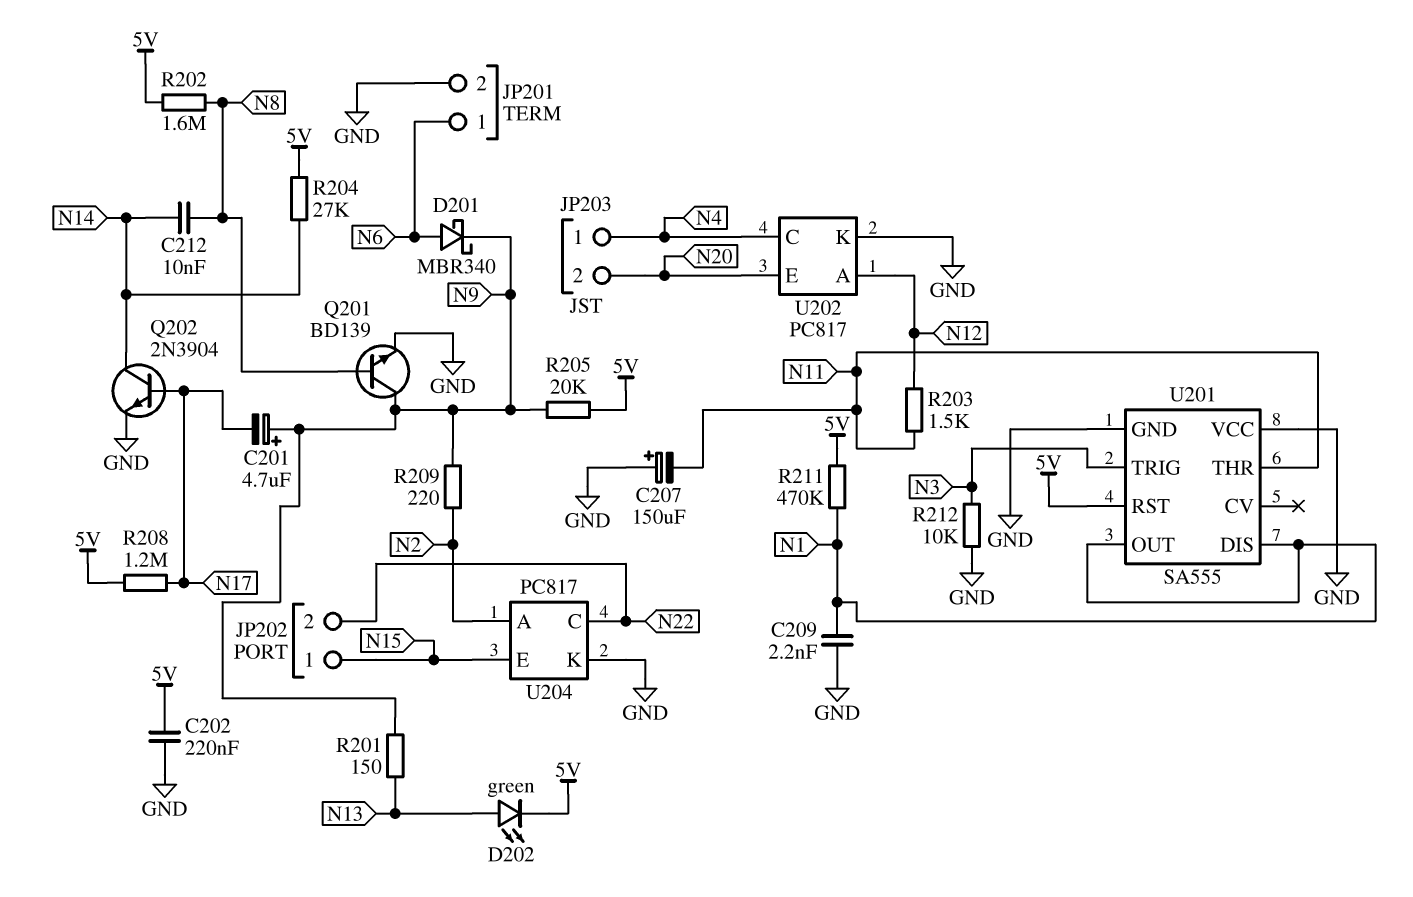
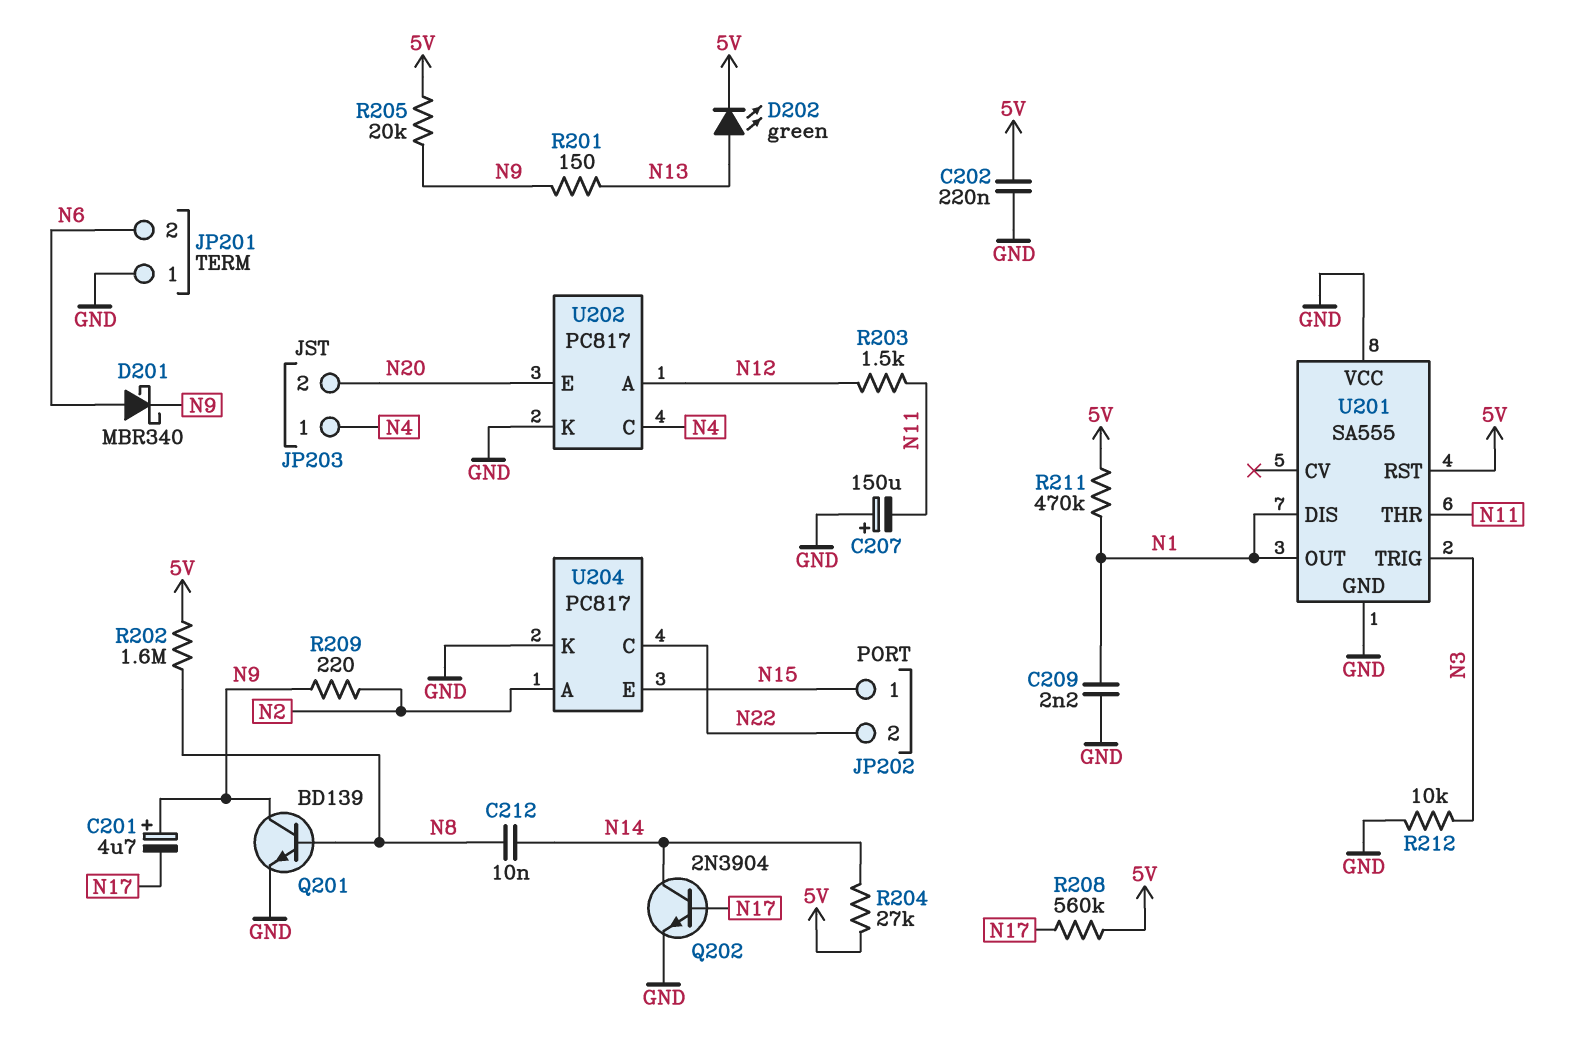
JP201 pin 1: N6 -> GND
JP201 pin 2: GND -> N6
R208: 1.2M (5V, N17) -> 560k (5V, N17)

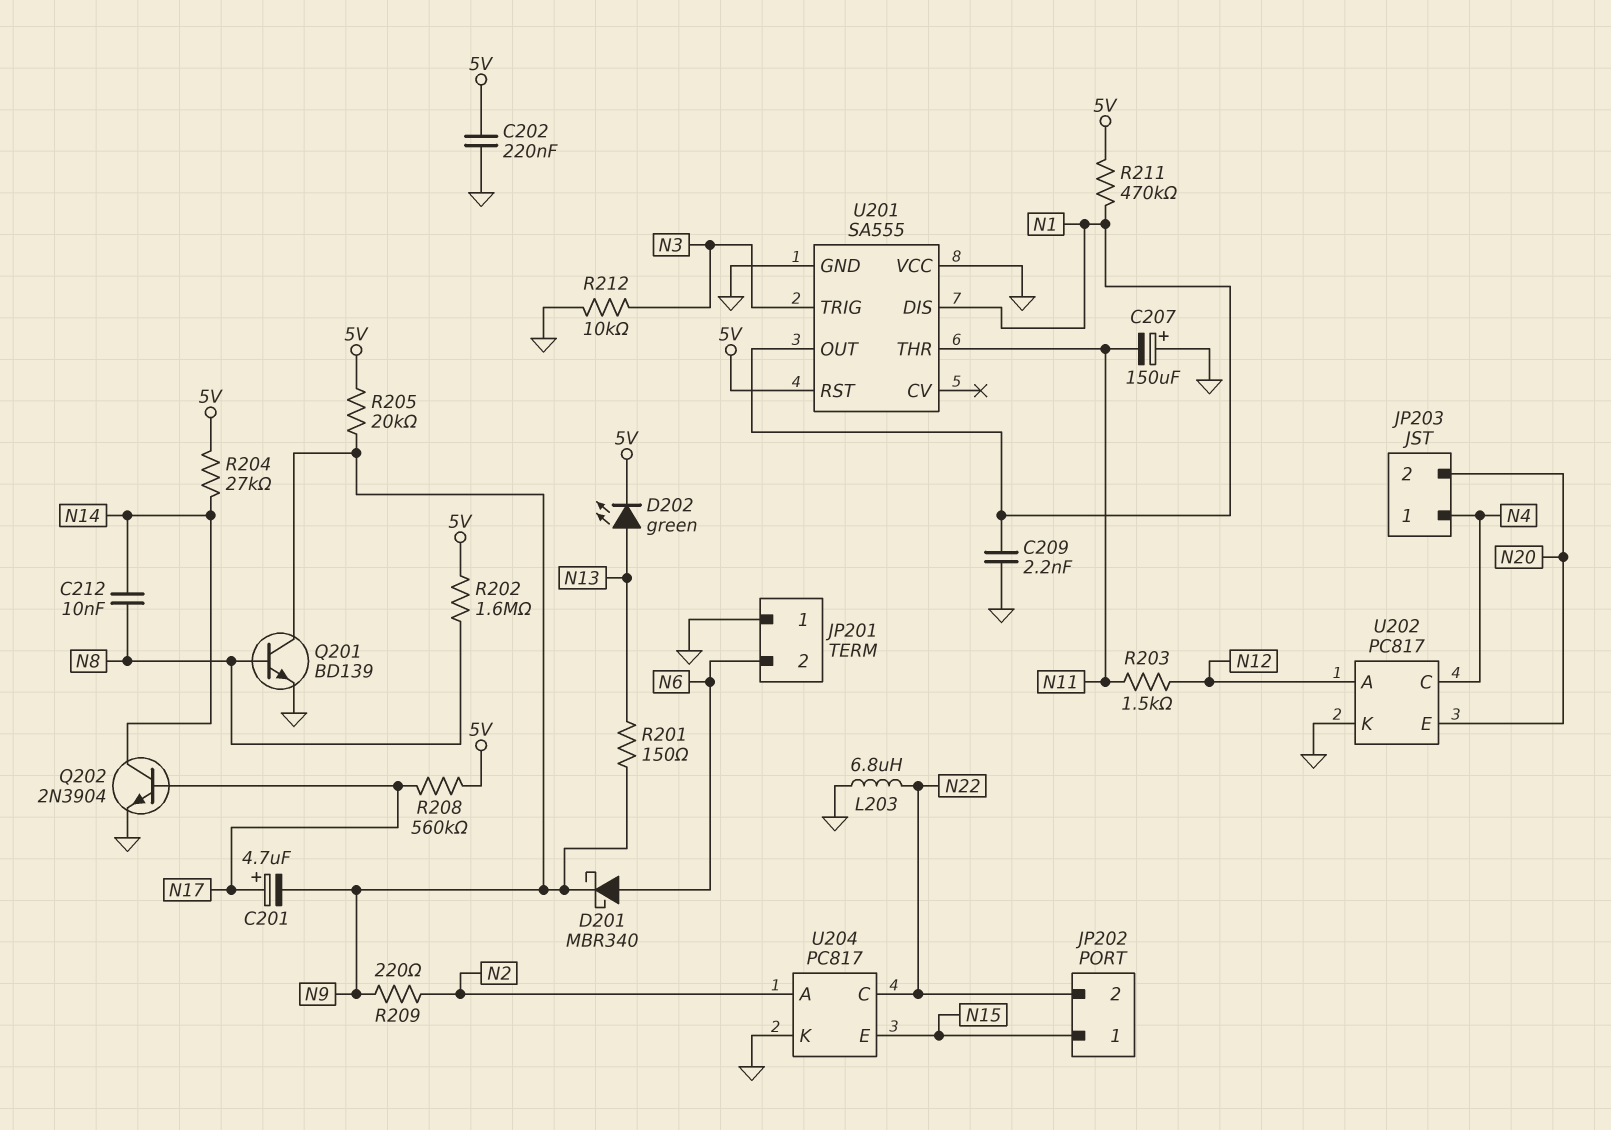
C201: 4.7uF (plus N9, minus N17) -> 4.7uF (plus N17, minus N9)
L203: none -> 6.8uH (GND, N22)

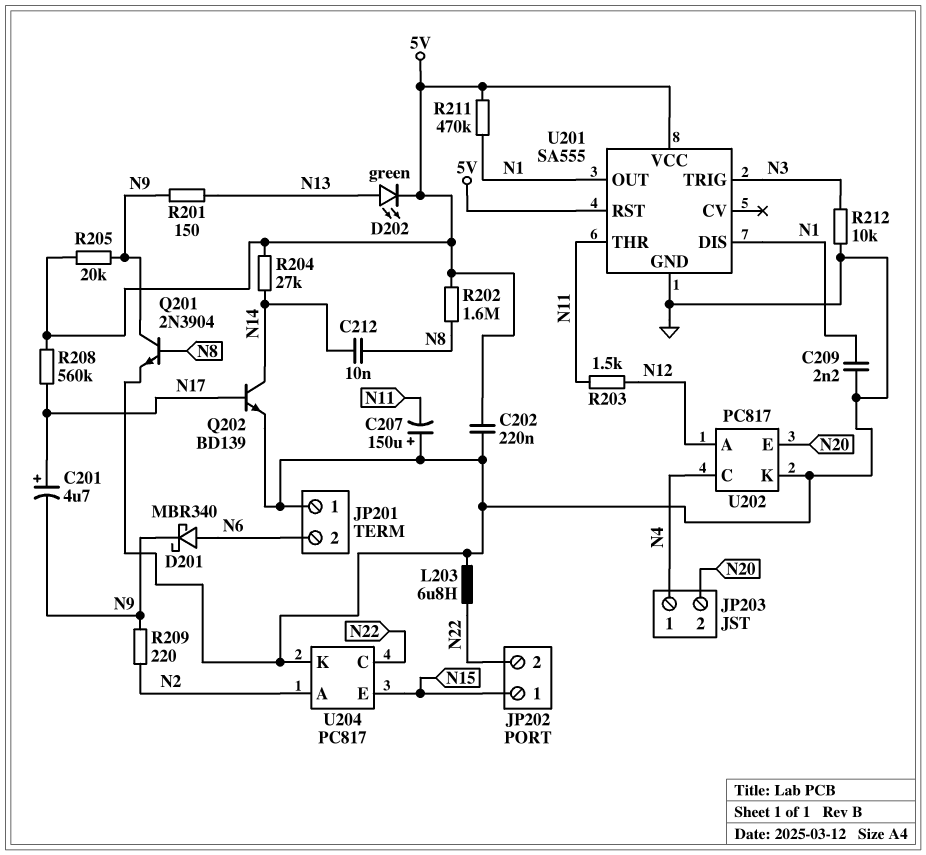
Q201: NPN BD139 (B N8, C N9, E GND) -> NPN 2N3904 (B N8, C N9, E GND)
Q202: NPN 2N3904 (B N17, C N14, E GND) -> NPN BD139 (B N17, C N14, E GND)
U201 pin VCC: GND -> 5V

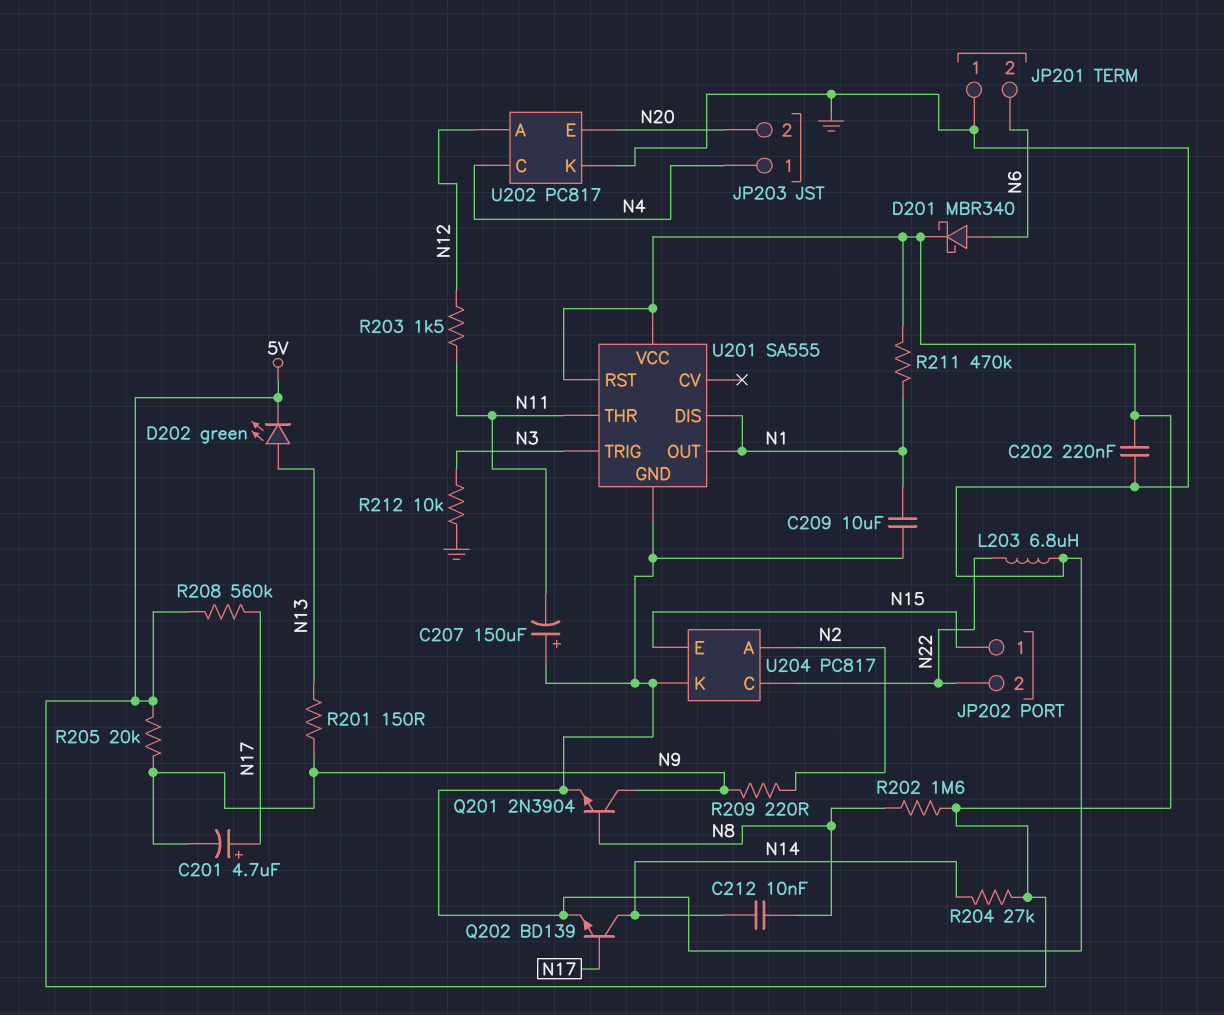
C209: 2.2nF (GND, N1) -> 10uF (GND, N1)
D201: schottky MBR340 (A N6, K N9) -> schottky MBR340 (A N6, K 5V)

